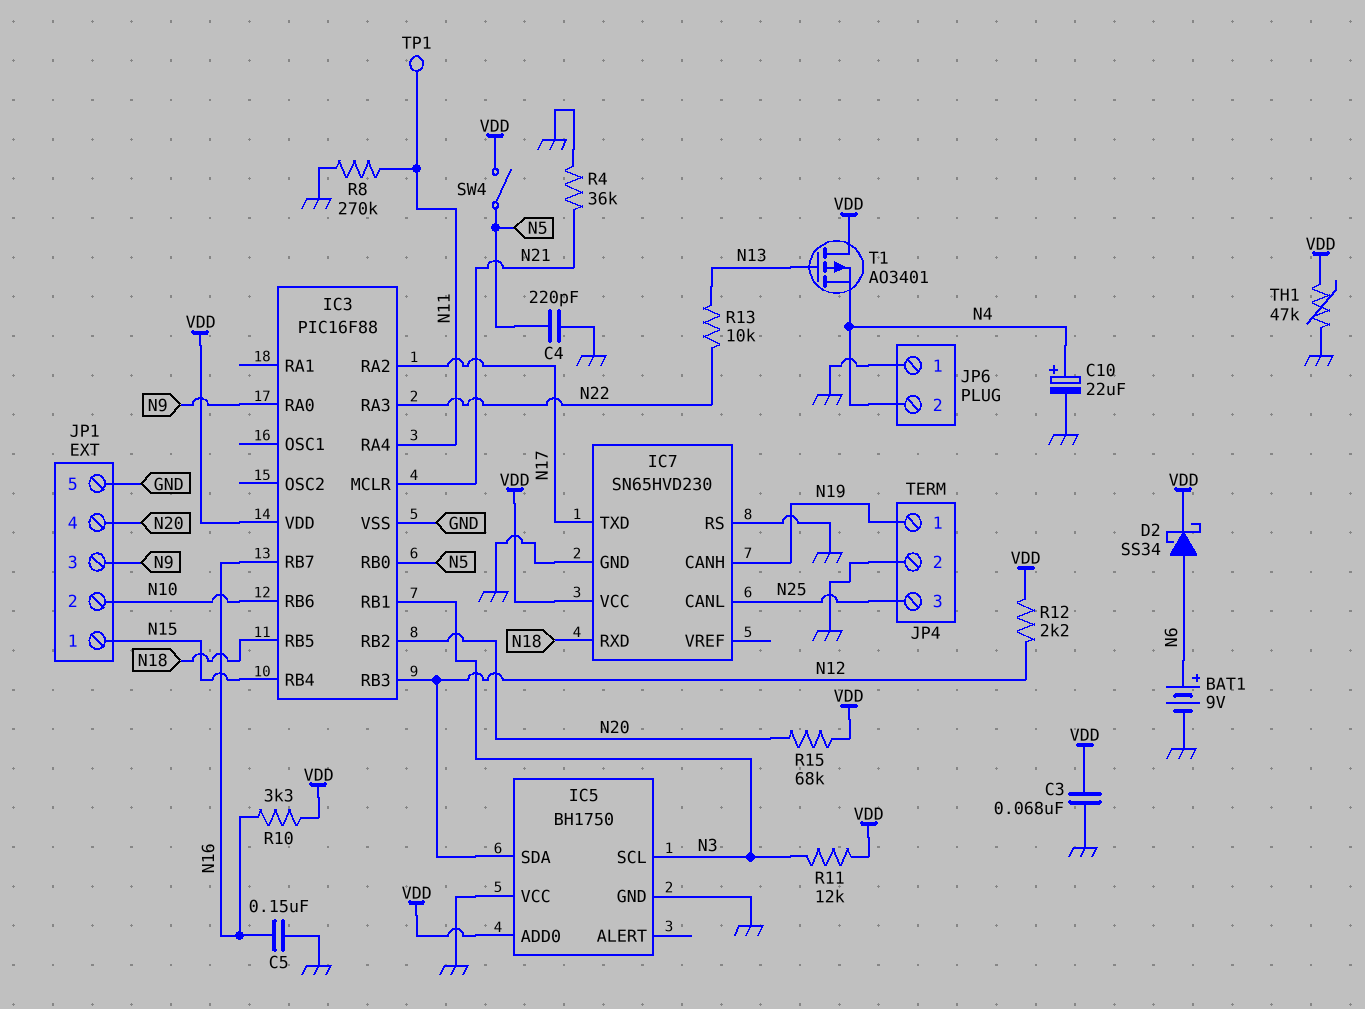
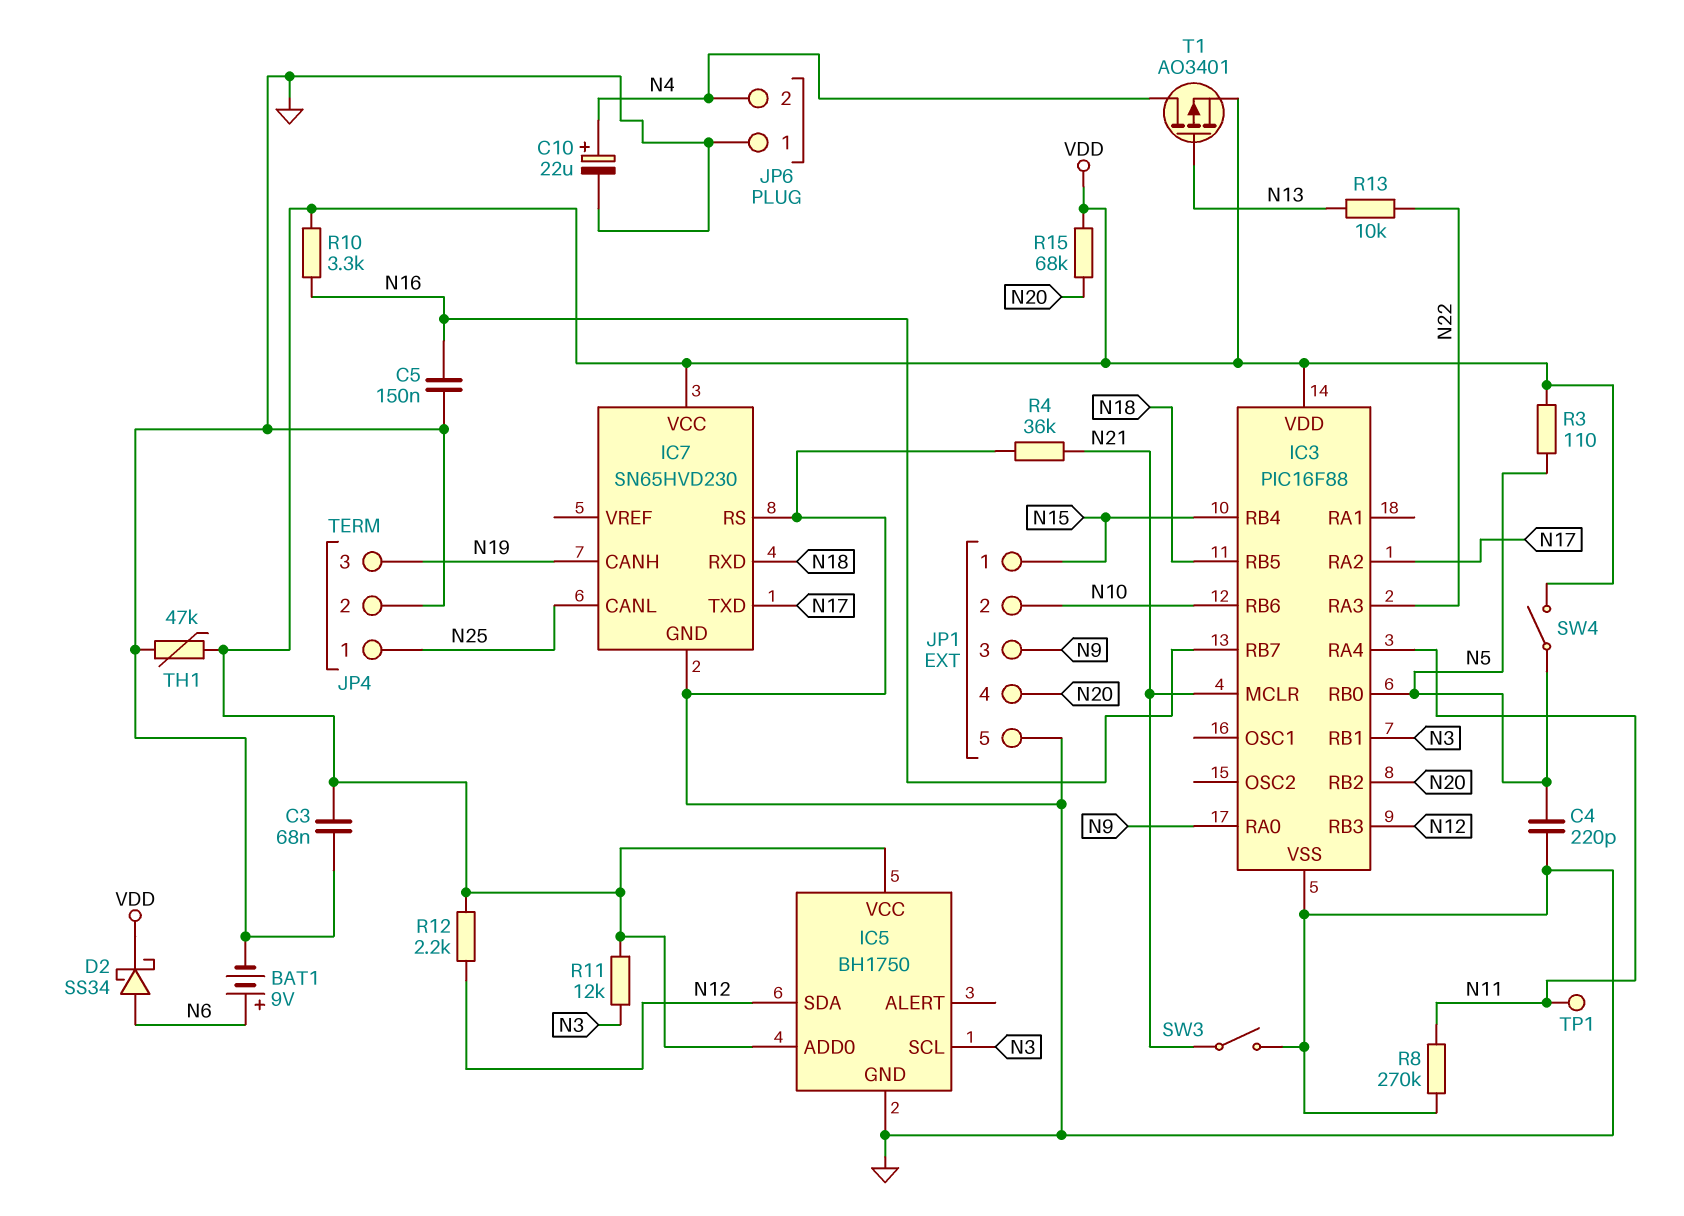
IC5 pin VCC: GND -> VDD
JP4 pin 1: N19 -> N25
JP4 pin 3: N25 -> N19
R3: none -> 110 (N5, VDD)
SW3: none -> switch (GND, N21)
T1: PMOS AO3401 (G N13, D VDD, S N4) -> PMOS AO3401 (G N13, D N4, S VDD)

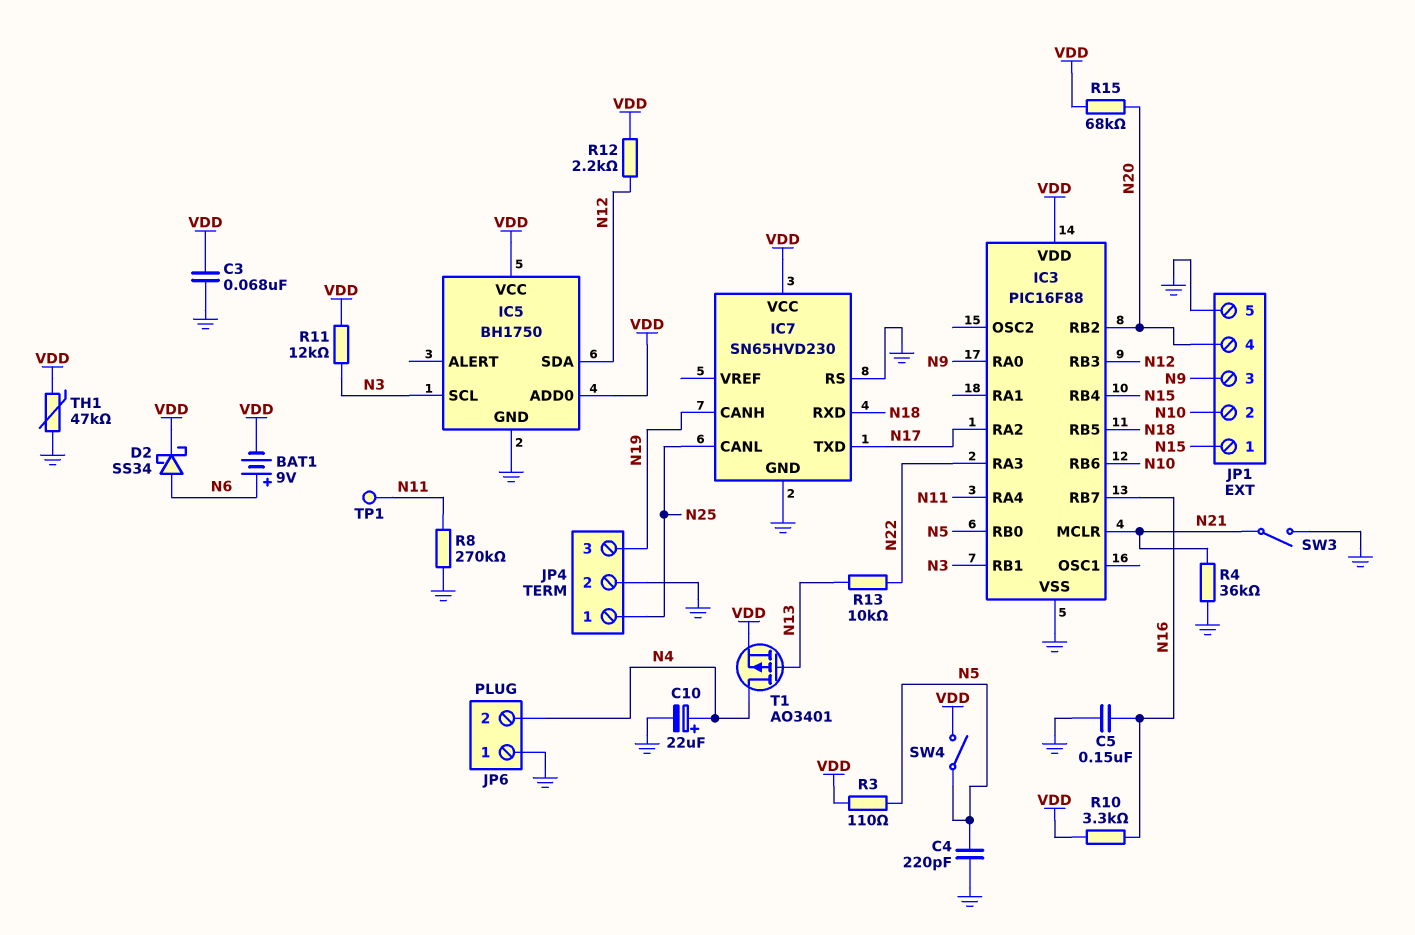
BAT1: 9V (plus N6, minus GND) -> 9V (plus N6, minus VDD)

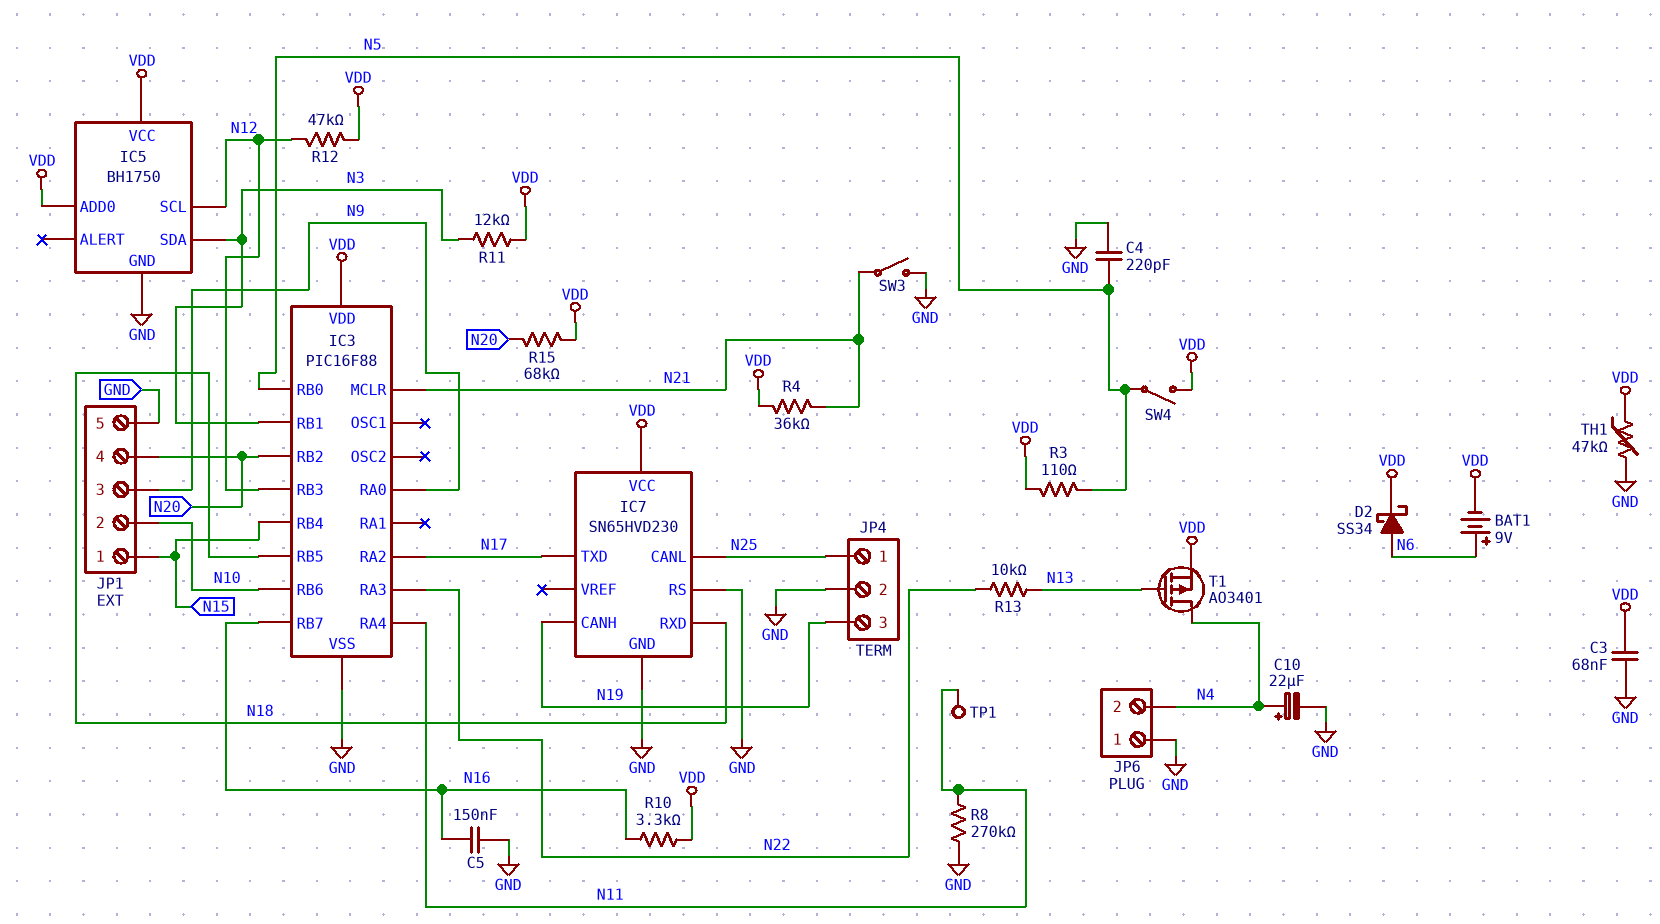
IC5 pin SCL: N3 -> N12
IC5 pin SDA: N12 -> N3
R4: 36k (GND, N21) -> 36k (N21, VDD)
R12: 2.2k (N12, VDD) -> 47k (N12, VDD)

